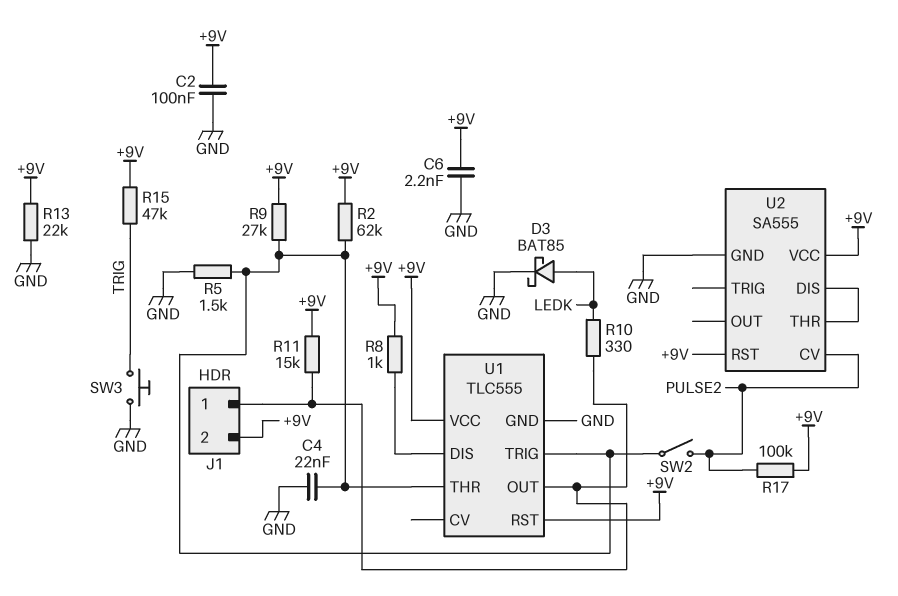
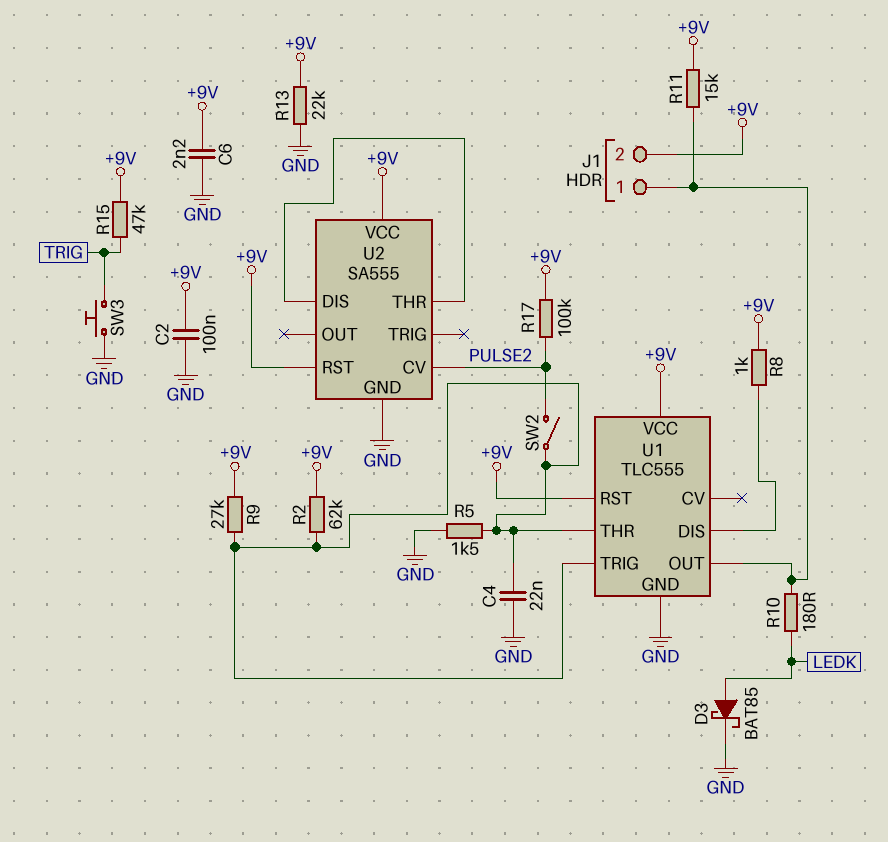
R10: 330 (J1/1, LEDK) -> 180 (J1/1, LEDK)

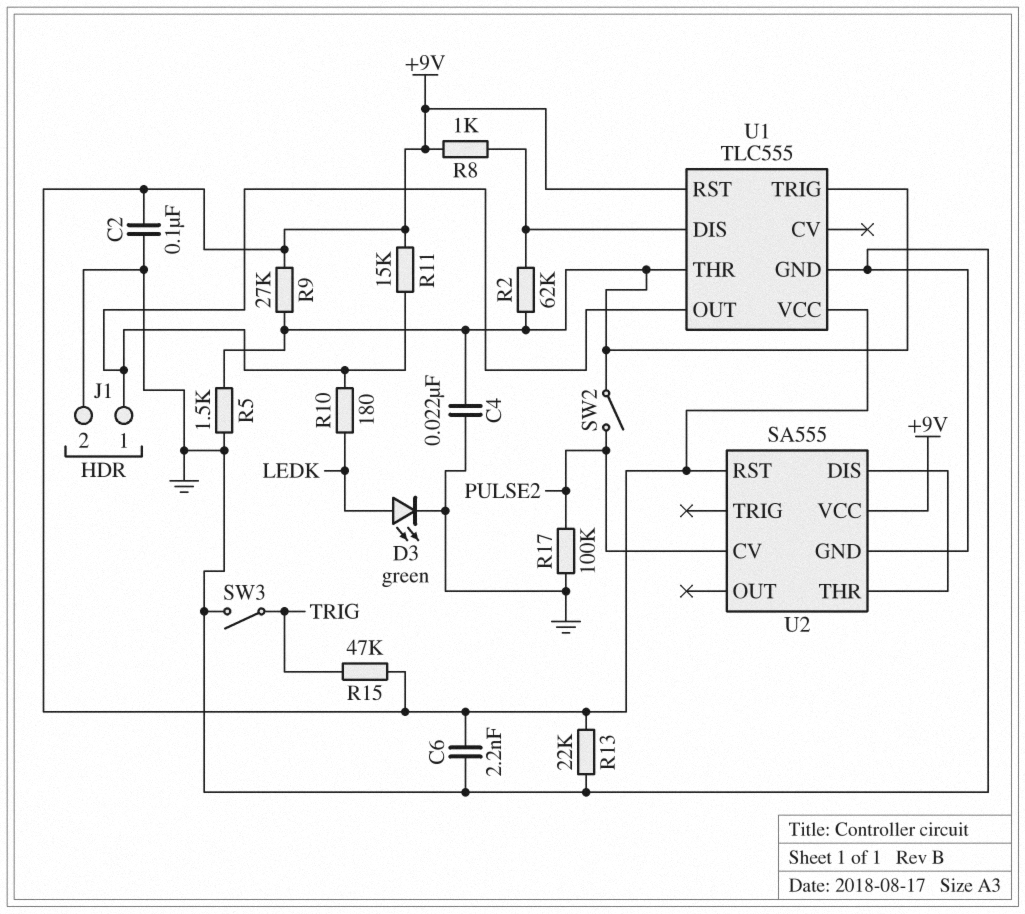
D3: schottky BAT85 (A LEDK, K GND) -> LED green (A LEDK, K GND)
J1 pin 2: +9V -> GND
R2: 62k (+9V, U1/THR) -> 62k (U1/DIS, U1/THR)
R17: 100k (+9V, PULSE2) -> 100k (GND, PULSE2)
SW3: button (GND, TRIG) -> switch (GND, TRIG)

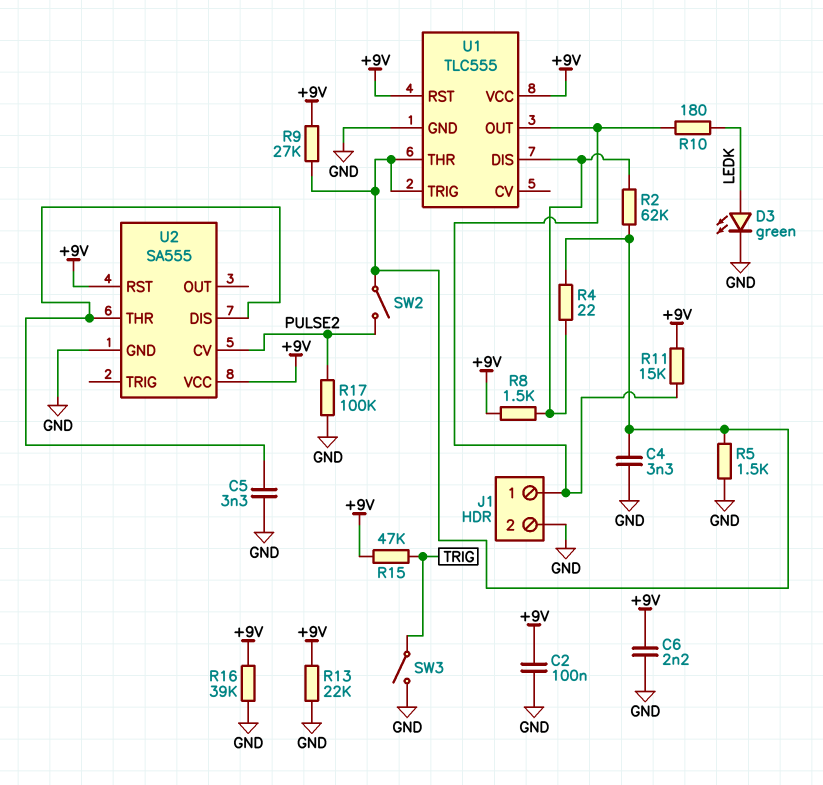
C4: 22nF (GND, U1/THR) -> 3.3nF (GND, U1/THR)
C5: none -> 3.3nF (GND, U2/DIS)
R4: none -> 22 (U1/DIS, U1/THR)
R8: 1k (+9V, U1/DIS) -> 1.5k (+9V, U1/DIS)
R16: none -> 39k (+9V, GND)

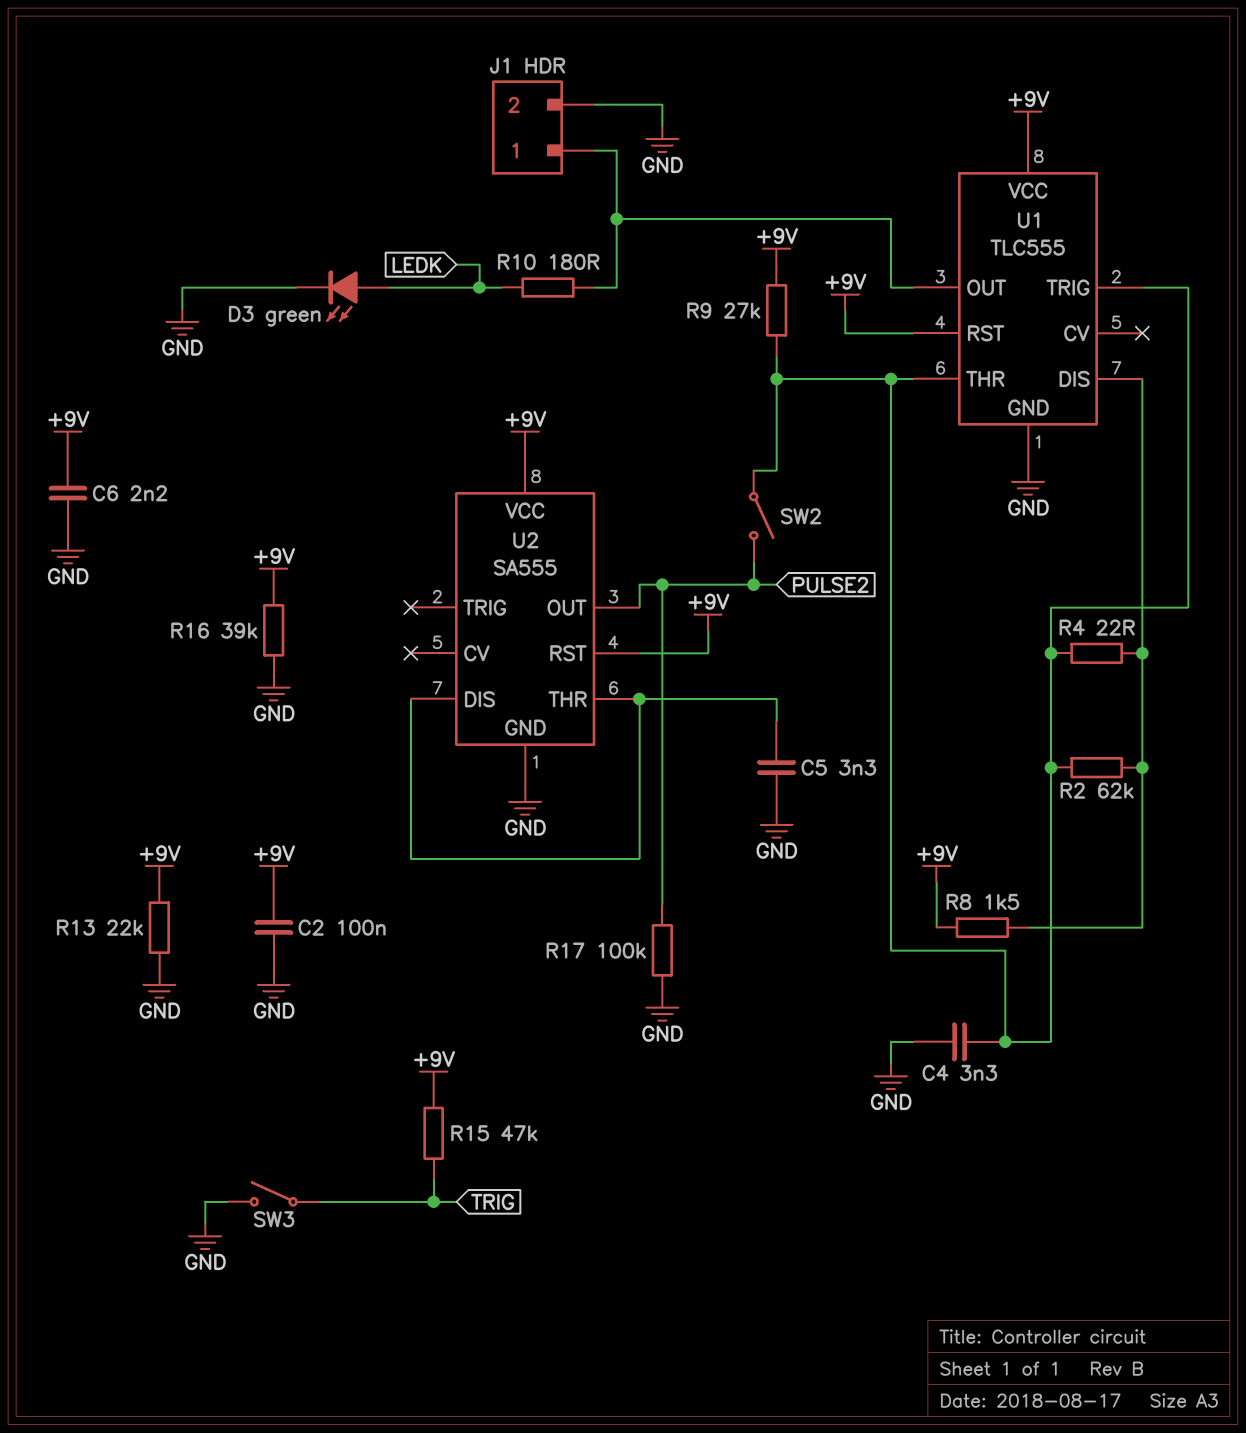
R5: 1.5k (GND, U1/THR) -> none
R11: 15k (+9V, J1/1) -> none
U2 pin CV: PULSE2 -> none
U2 pin OUT: none -> PULSE2

